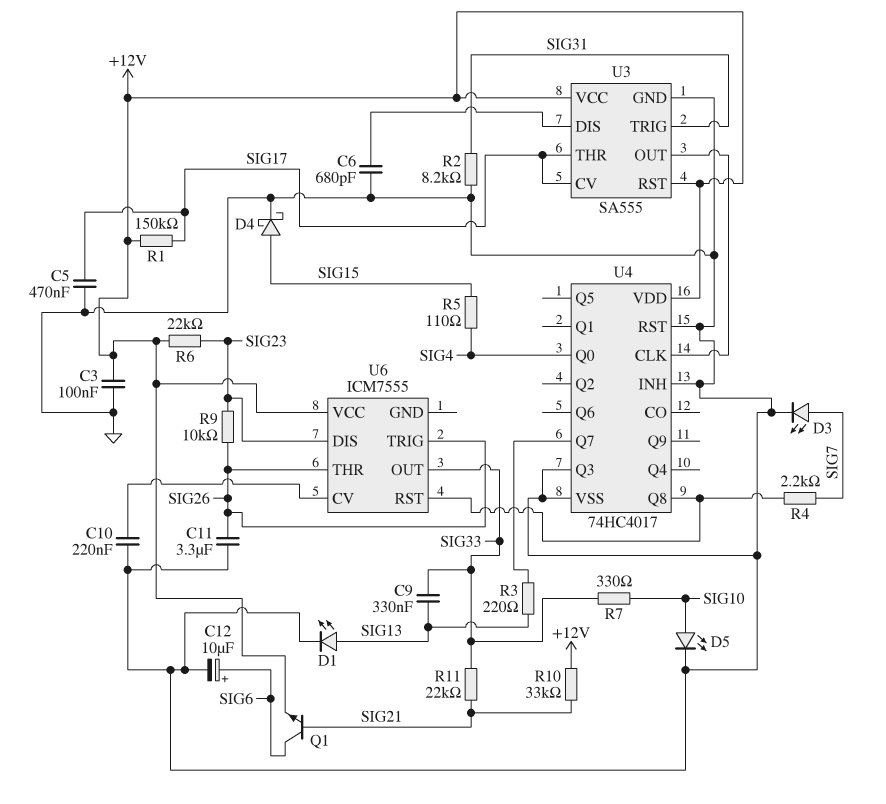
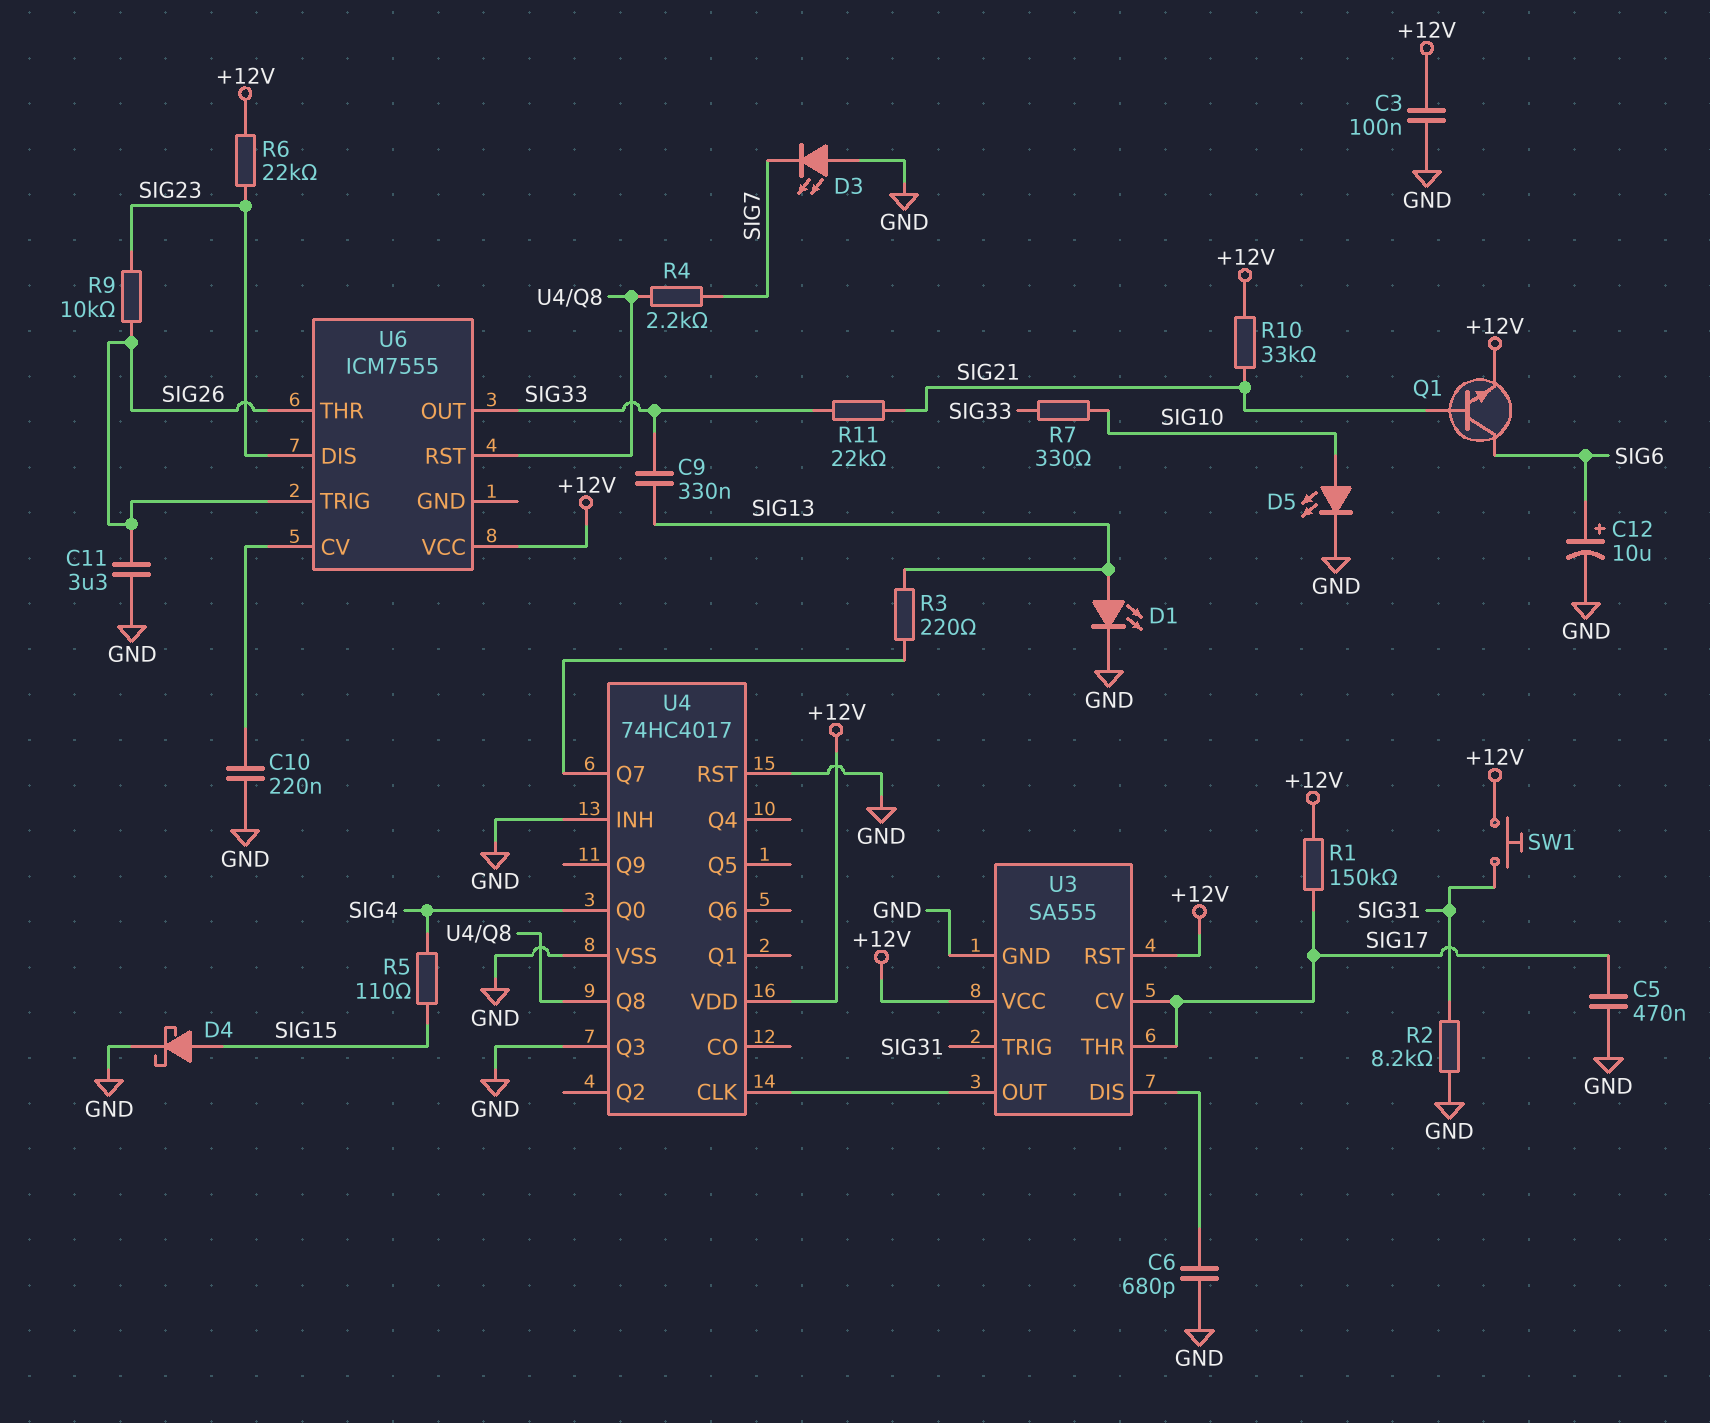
D3: LED (A SIG7, K GND) -> LED (A GND, K SIG7)
SW1: none -> button (+12V, SIG31)

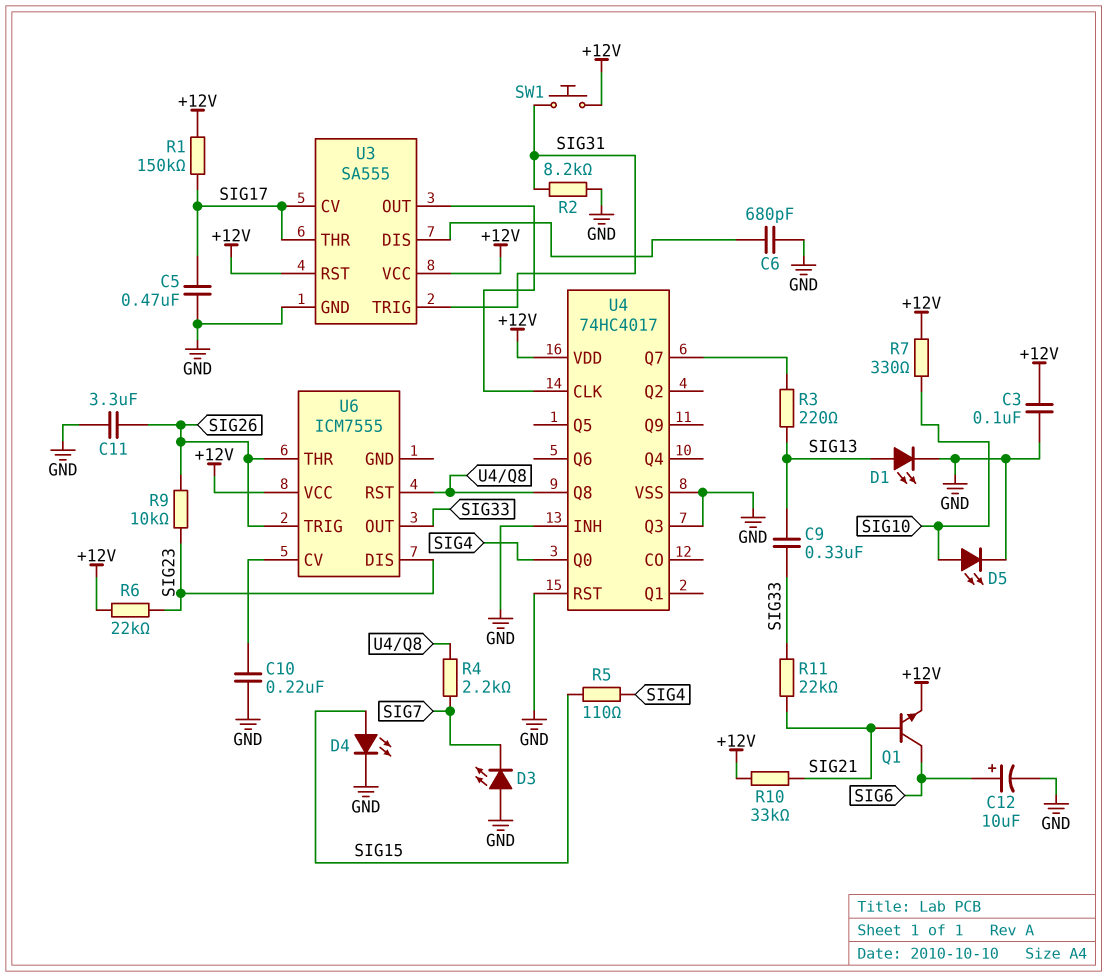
D4: schottky (A SIG15, K GND) -> LED (A SIG15, K GND)
R7: 330 (SIG10, SIG33) -> 330 (+12V, SIG10)

